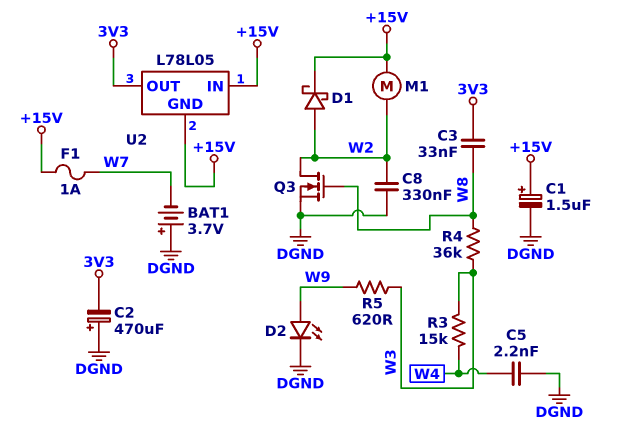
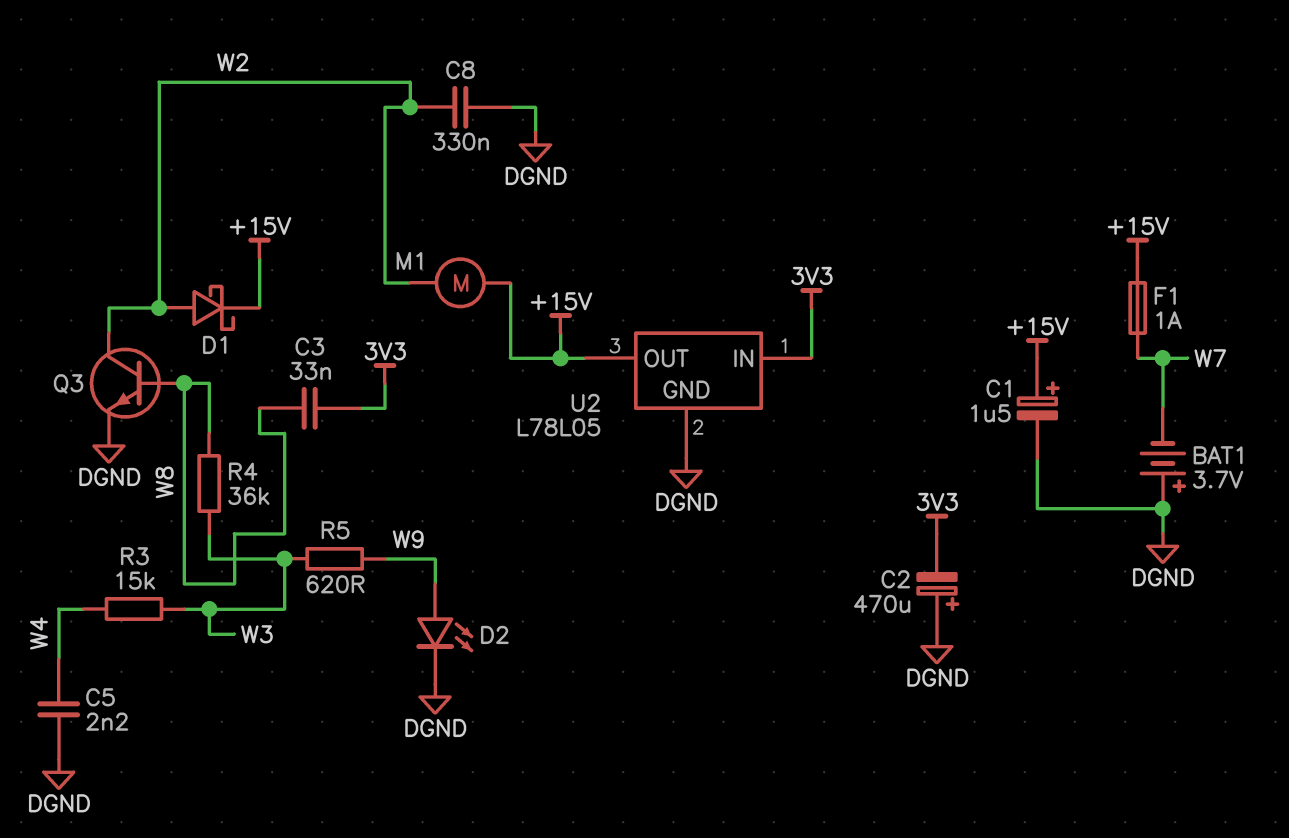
Q3: NMOS (G W8, D W2, S DGND) -> NPN (B W8, C W2, E DGND)
U2 pin GND: +15V -> DGND
U2 pin IN: +15V -> 3V3
U2 pin OUT: 3V3 -> +15V

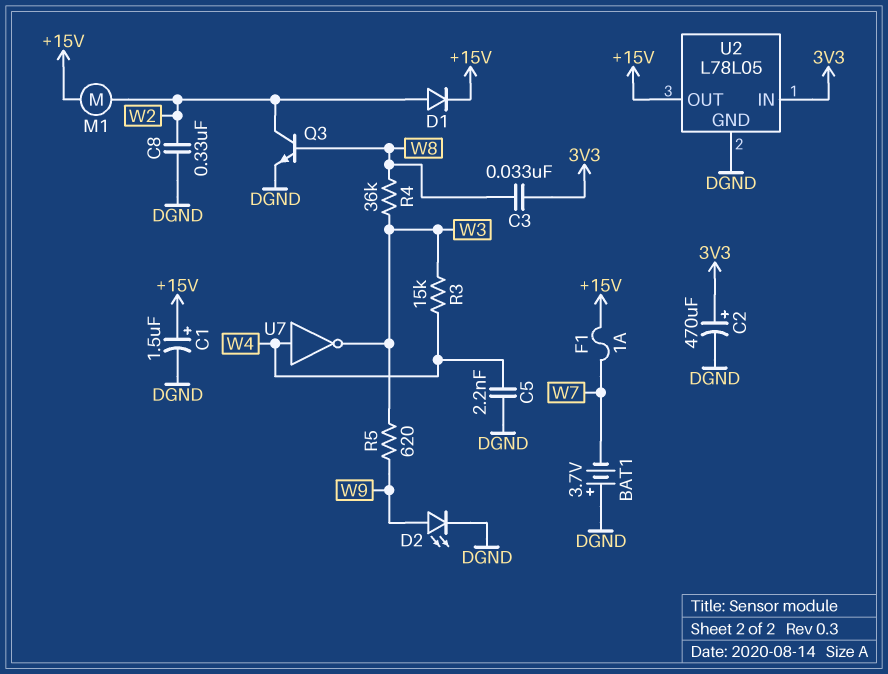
C2: 470uF (plus DGND, minus 3V3) -> 470uF (plus 3V3, minus DGND)
D1: schottky (A W2, K +15V) -> diode (A W2, K +15V)
U7: none -> NOT (in W4, out W3)

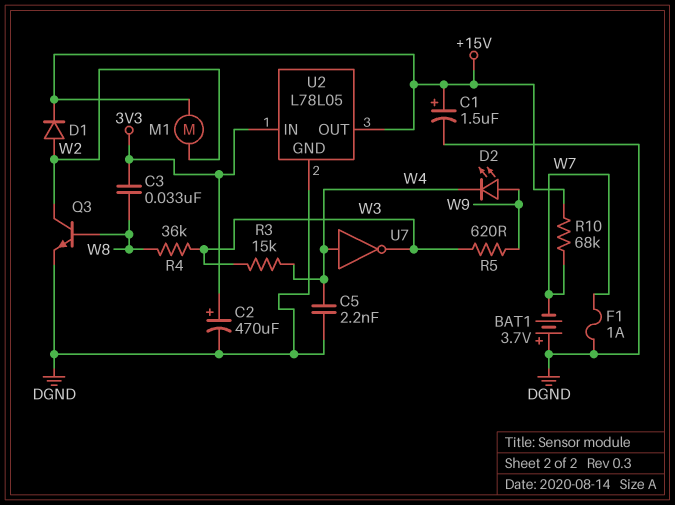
C8: 330nF (DGND, W2) -> none
D2: LED (A W9, K DGND) -> LED (A W9, K W4)
F1: 1A (+15V, W7) -> 1A (DGND, W7)
R10: none -> 68k (+15V, W7)

